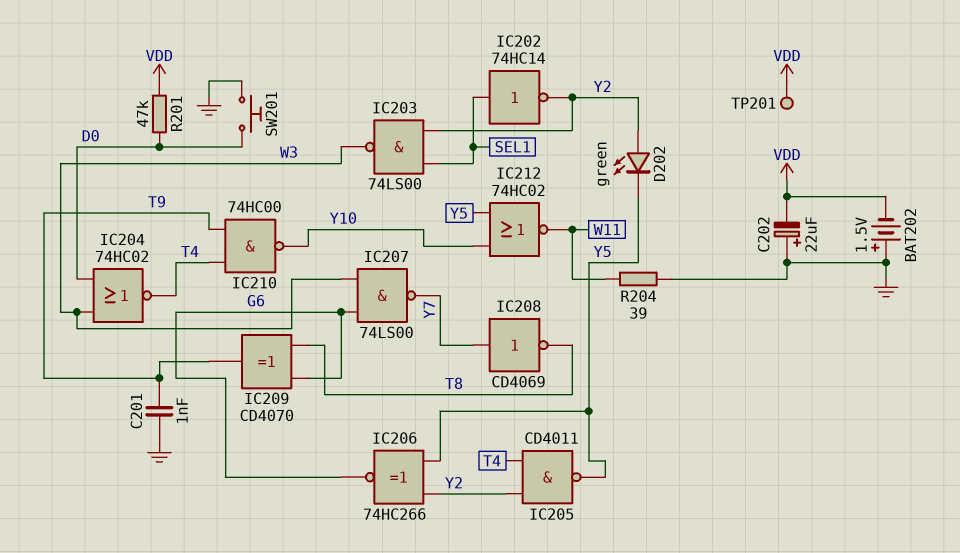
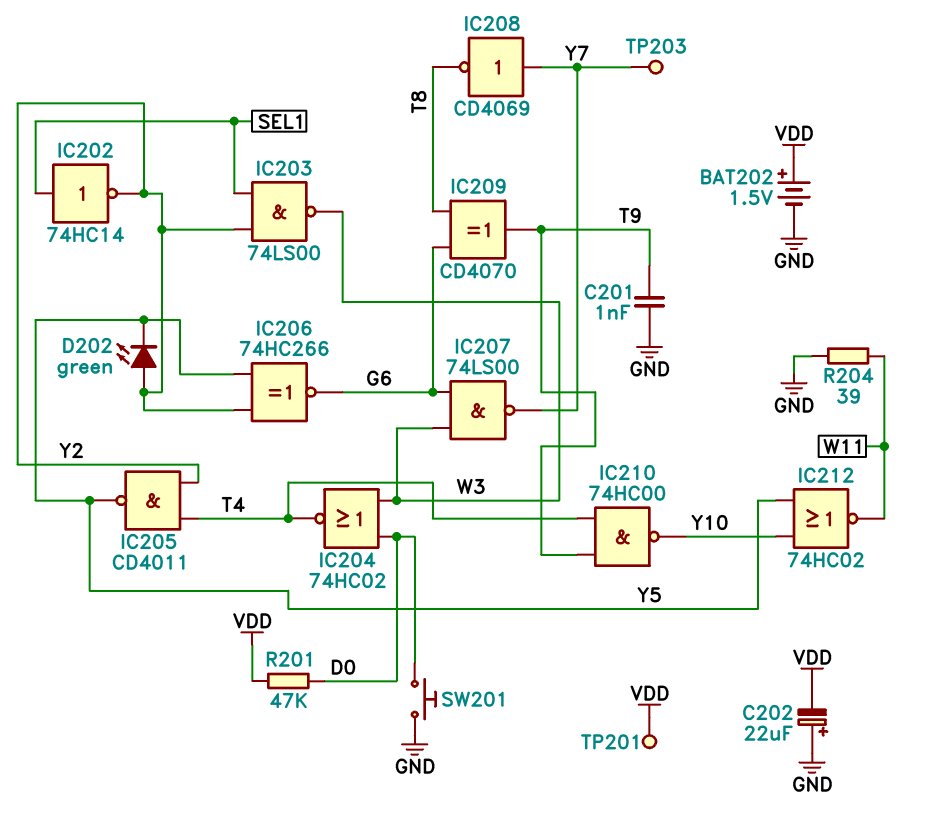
BAT202: 1.5V (plus GND, minus VDD) -> 1.5V (plus VDD, minus GND)
TP203: none -> test point (Y7)

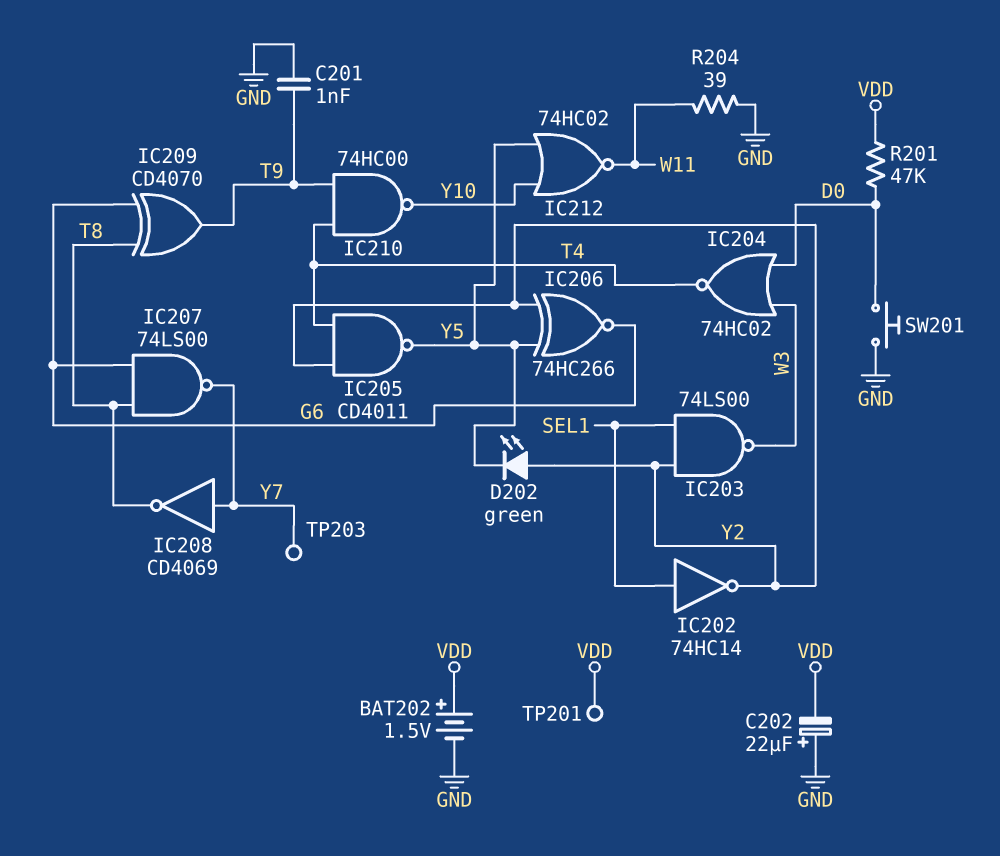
IC207: NAND 74LS00 (in G6, in W3, out Y7) -> NAND 74LS00 (in G6, in T8, out Y7)

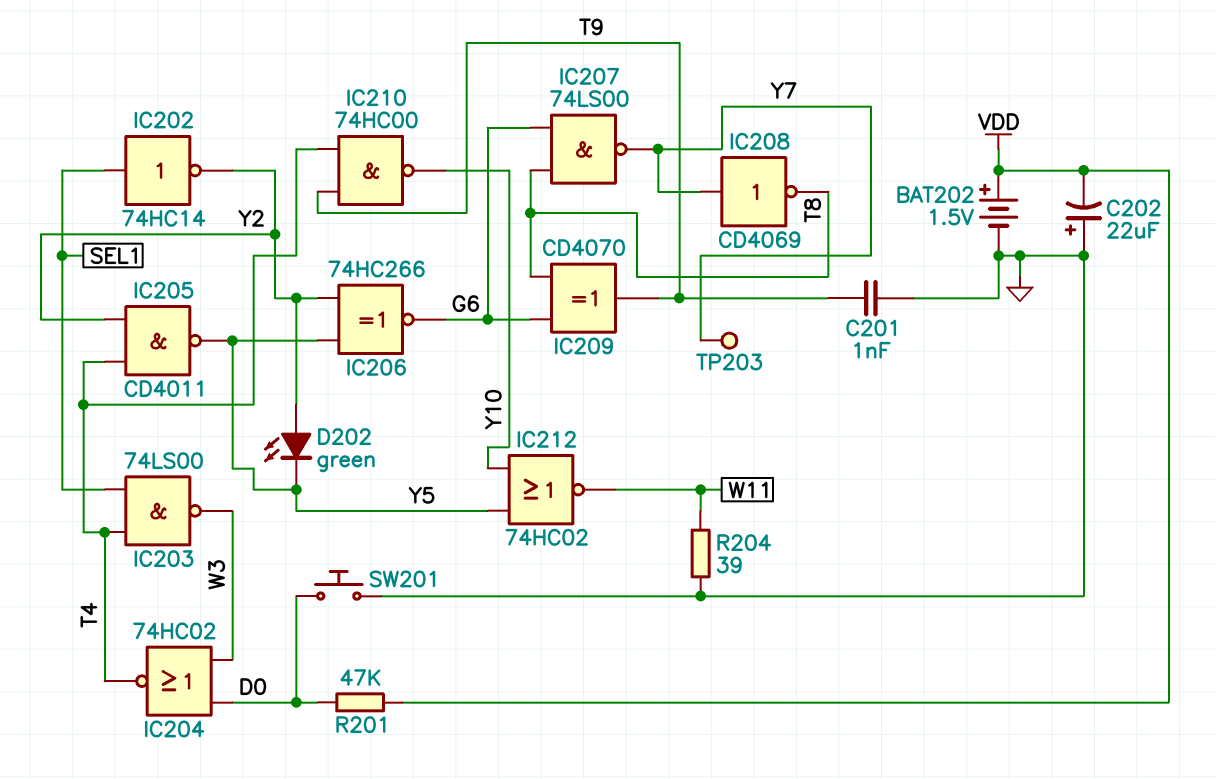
IC203: NAND 74LS00 (in SEL1, in Y2, out W3) -> NAND 74LS00 (in SEL1, in T4, out W3)
TP201: test point (VDD) -> none

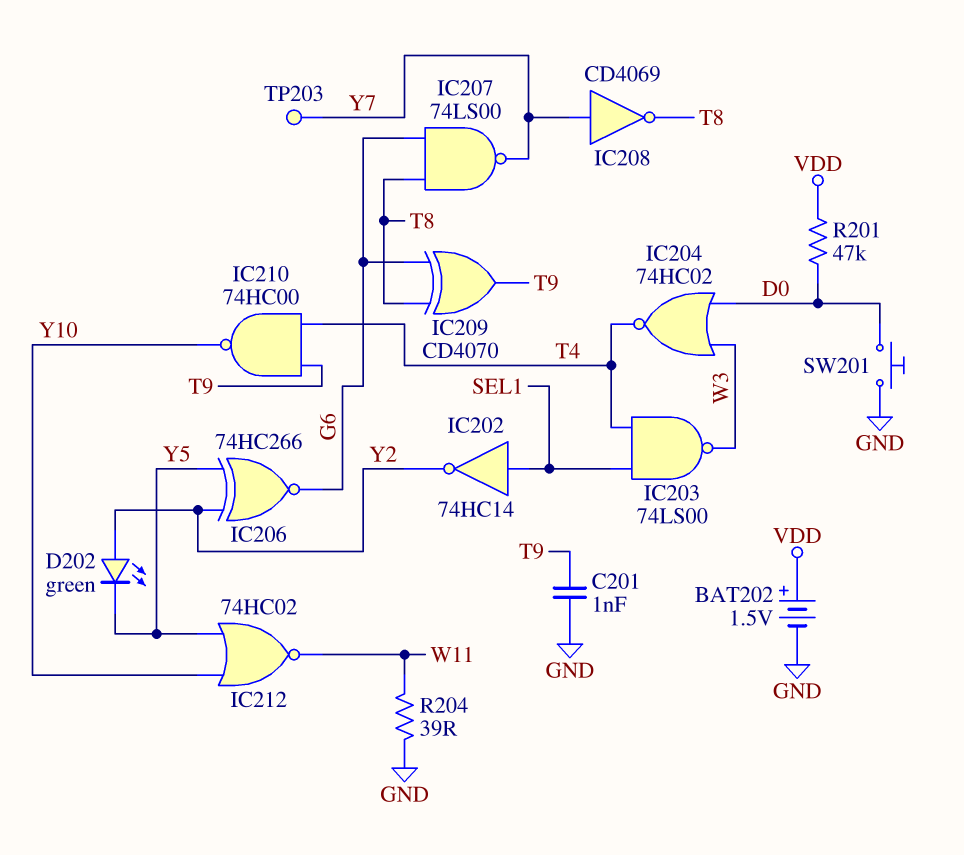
C202: 22uF (plus GND, minus VDD) -> none
IC205: NAND CD4011 (in T4, in Y2, out Y5) -> none

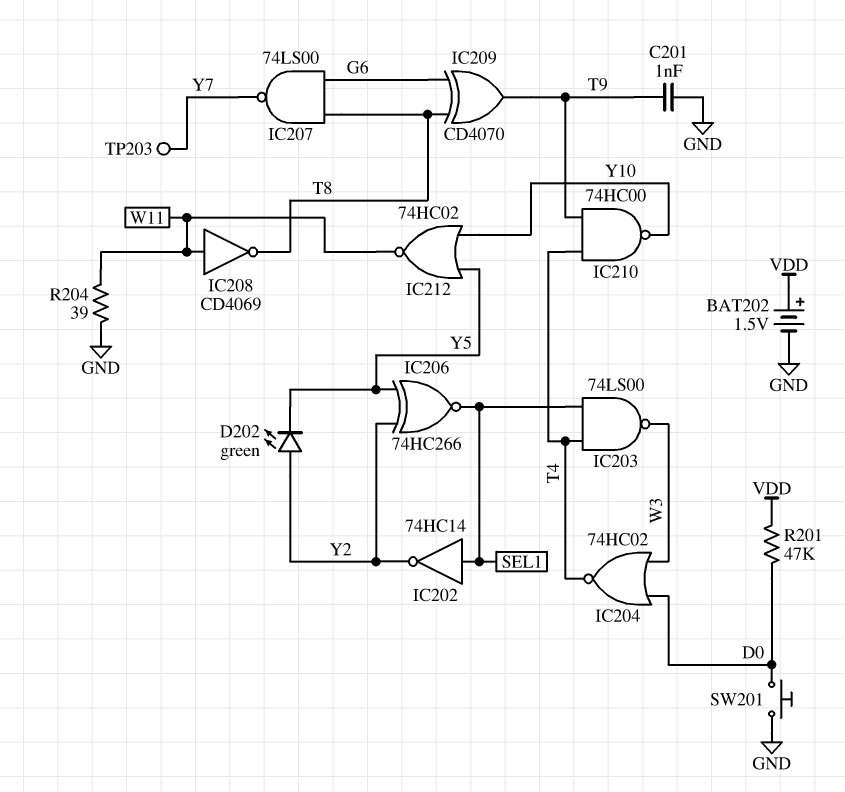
IC206: XNOR 74HC266 (in Y2, in Y5, out G6) -> XNOR 74HC266 (in Y2, in Y5, out SEL1)
IC208: NOT CD4069 (in Y7, out T8) -> NOT CD4069 (in W11, out T8)

